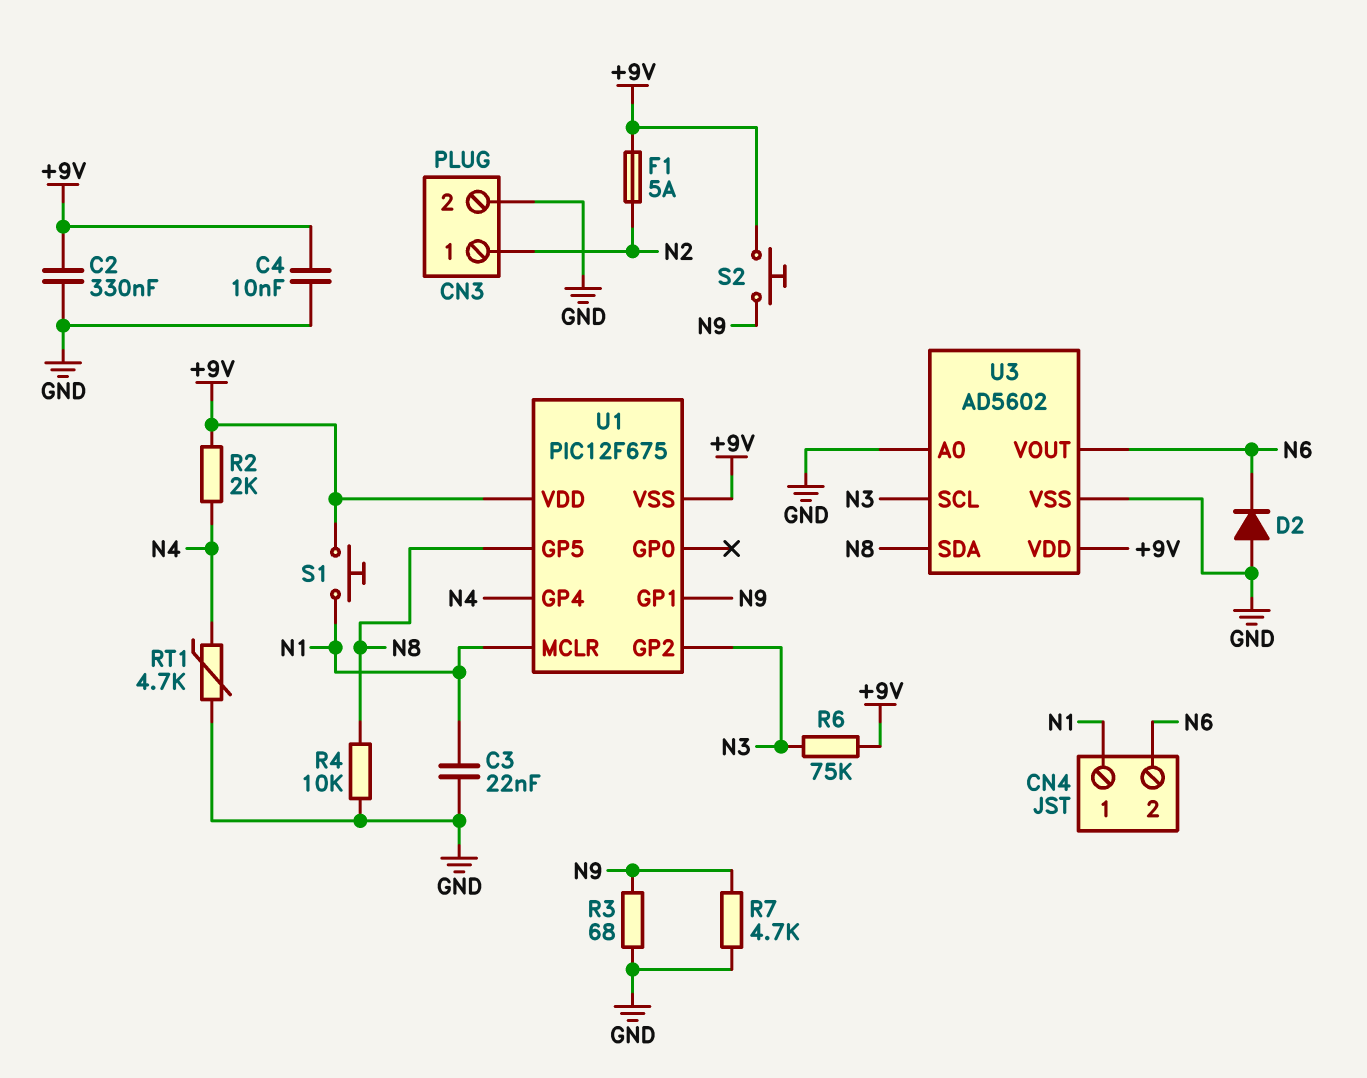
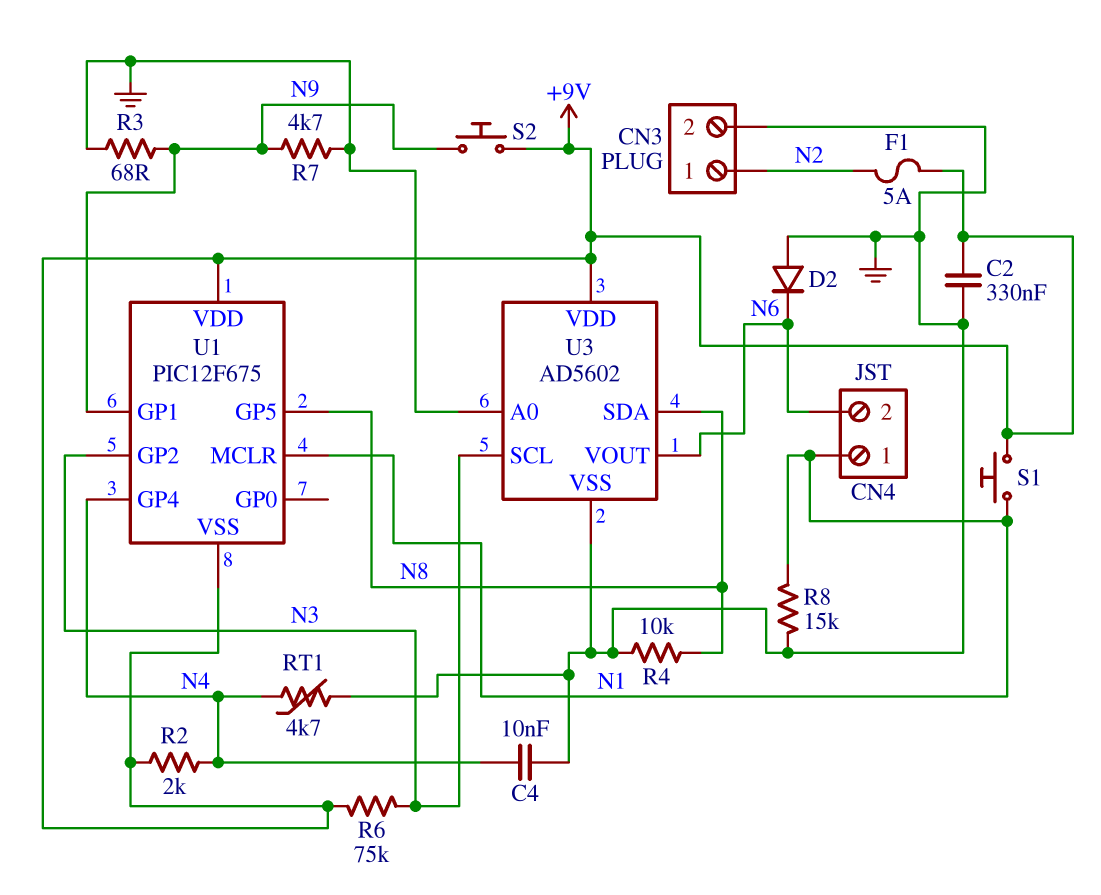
C3: 22nF (GND, N1) -> none
C4: 10nF (+9V, GND) -> 10nF (GND, N4)
R8: none -> 15k (GND, N1)

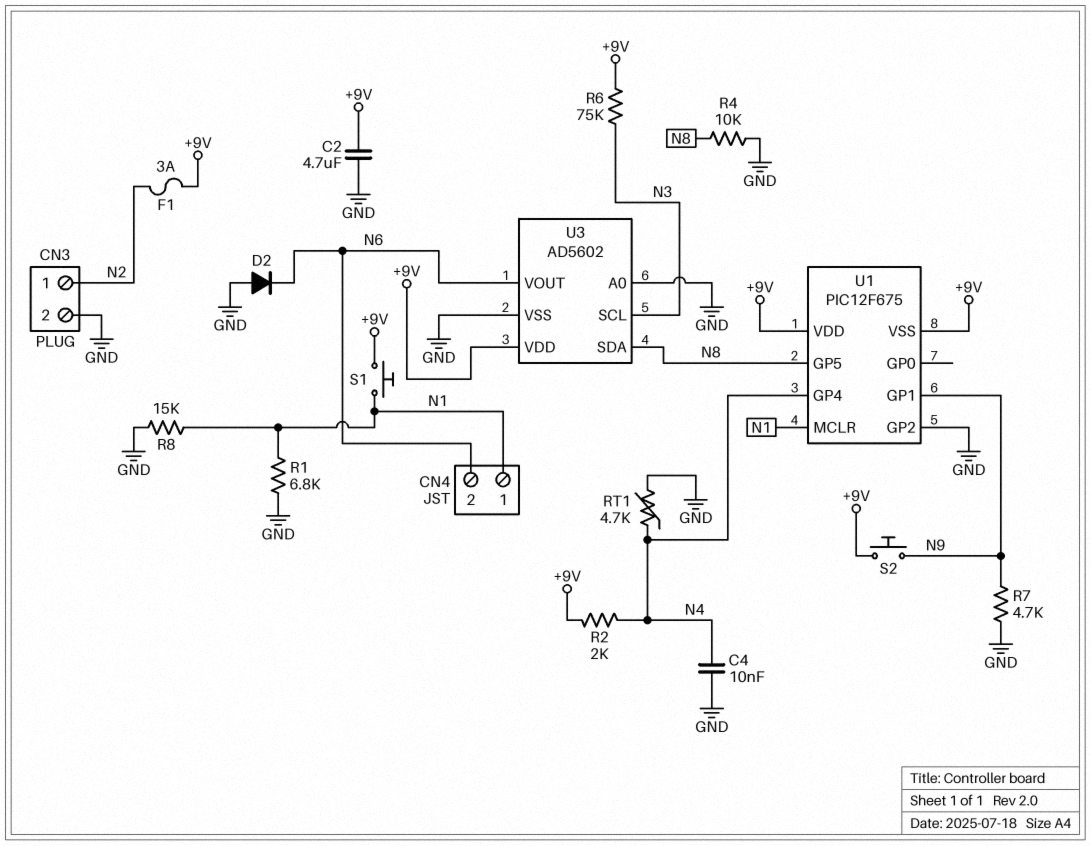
C2: 330nF (+9V, GND) -> 4.7uF (+9V, GND)
F1: 5A (+9V, N2) -> 3A (+9V, N2)
R1: none -> 6.8k (GND, N1)
R3: 68 (GND, N9) -> none
U1 pin GP2: N3 -> GND

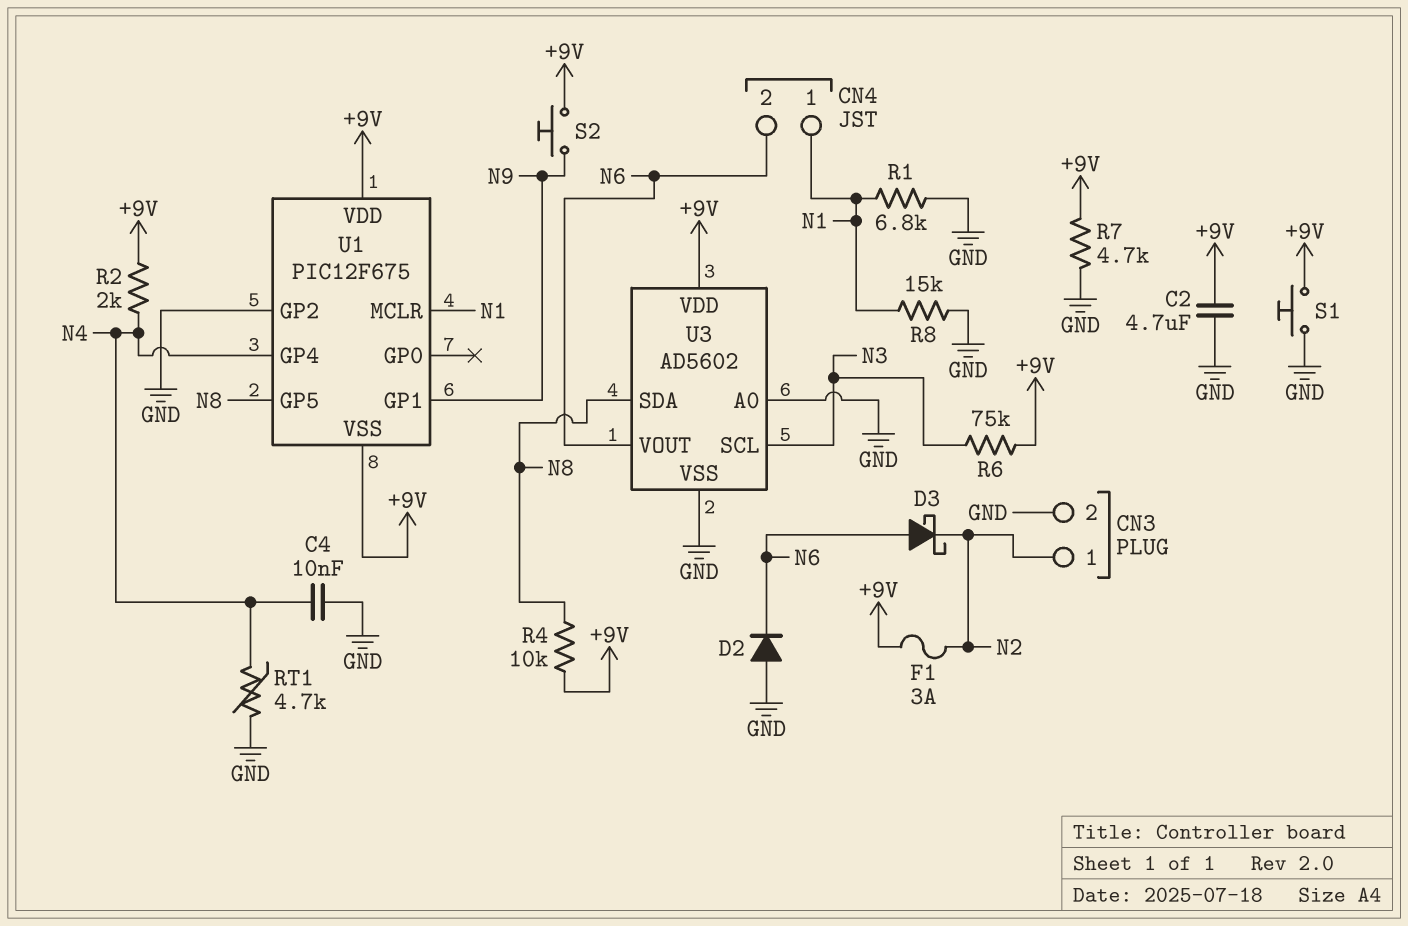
D3: none -> schottky (A N6, K N2)
R4: 10k (GND, N8) -> 10k (+9V, N8)
R7: 4.7k (GND, N9) -> 4.7k (+9V, GND)
S1: button (+9V, N1) -> button (+9V, GND)

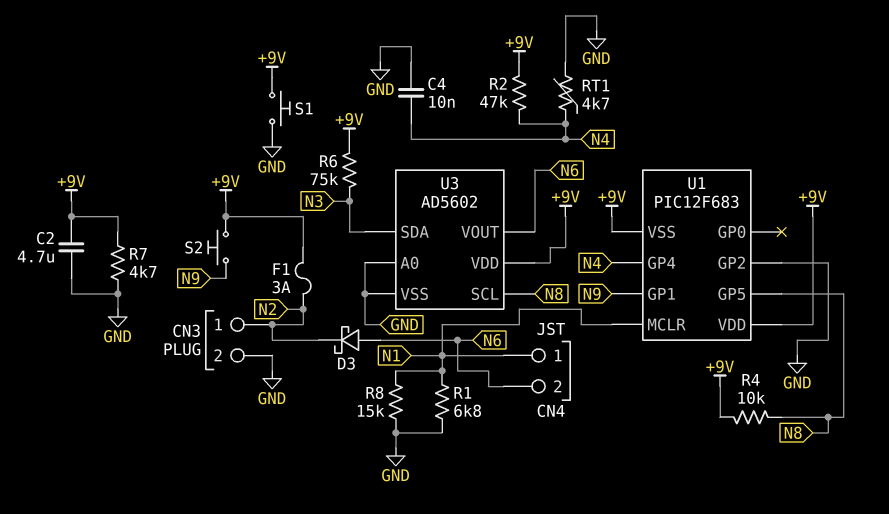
D2: diode (A GND, K N6) -> none
R2: 2k (+9V, N4) -> 47k (+9V, N4)
U1: PIC12F675 -> PIC12F683
U3 pin SCL: N3 -> N8
U3 pin SDA: N8 -> N3

